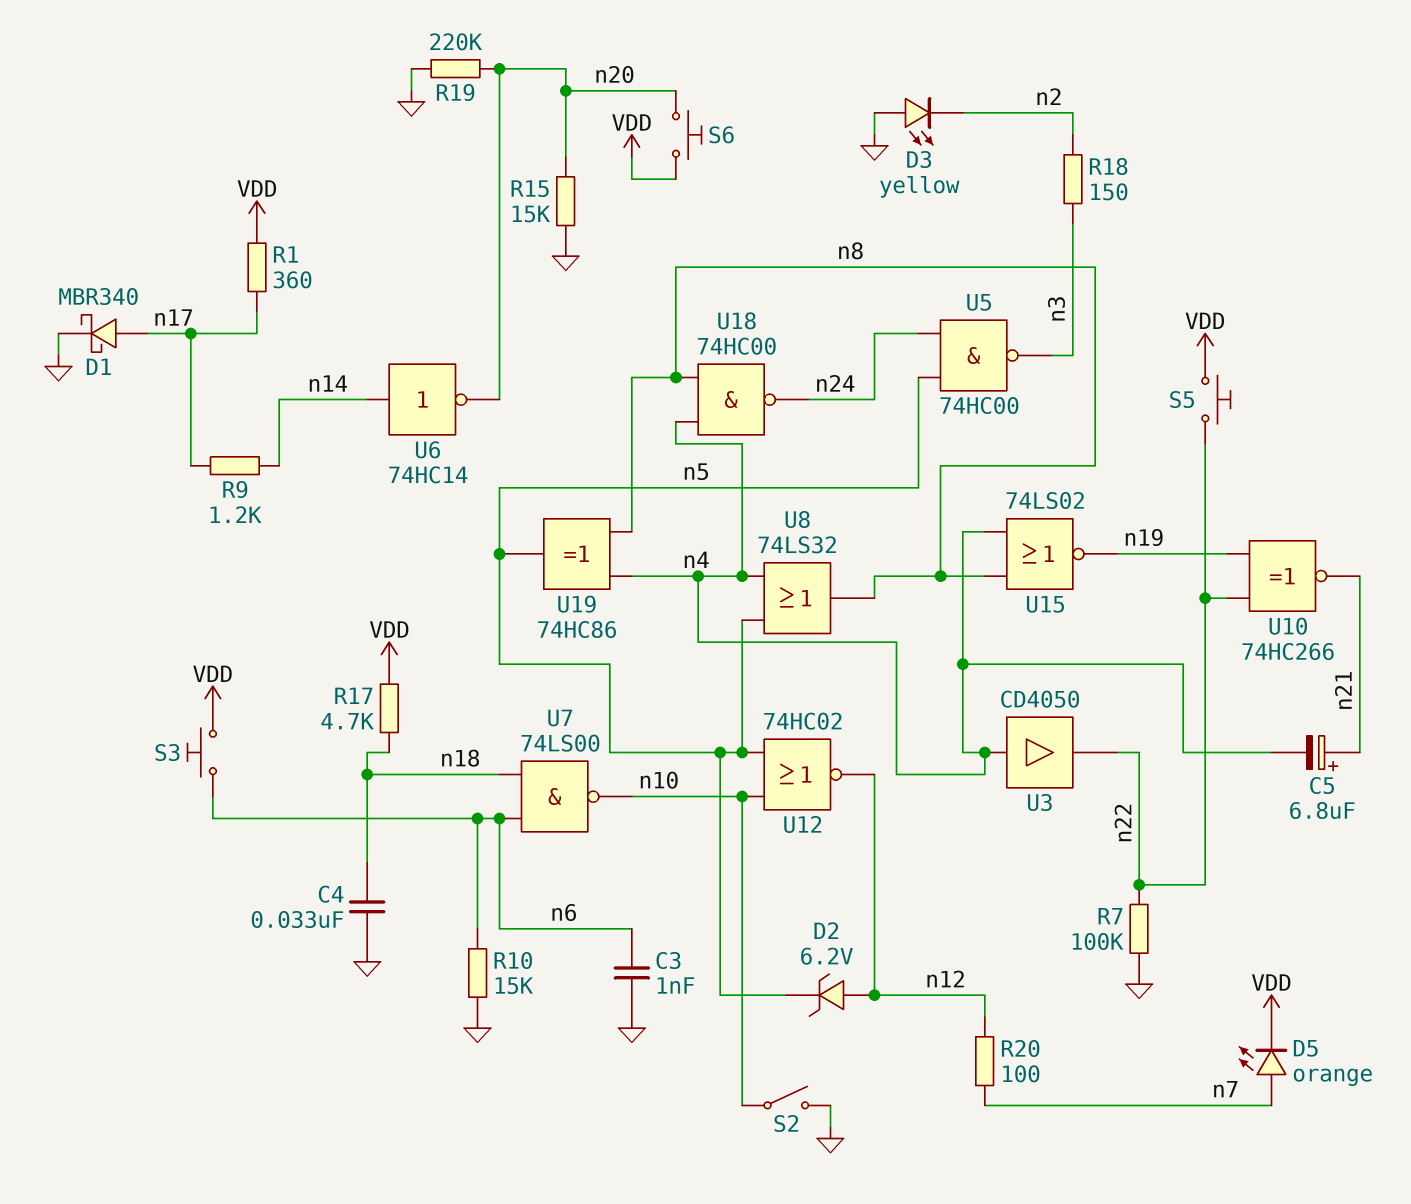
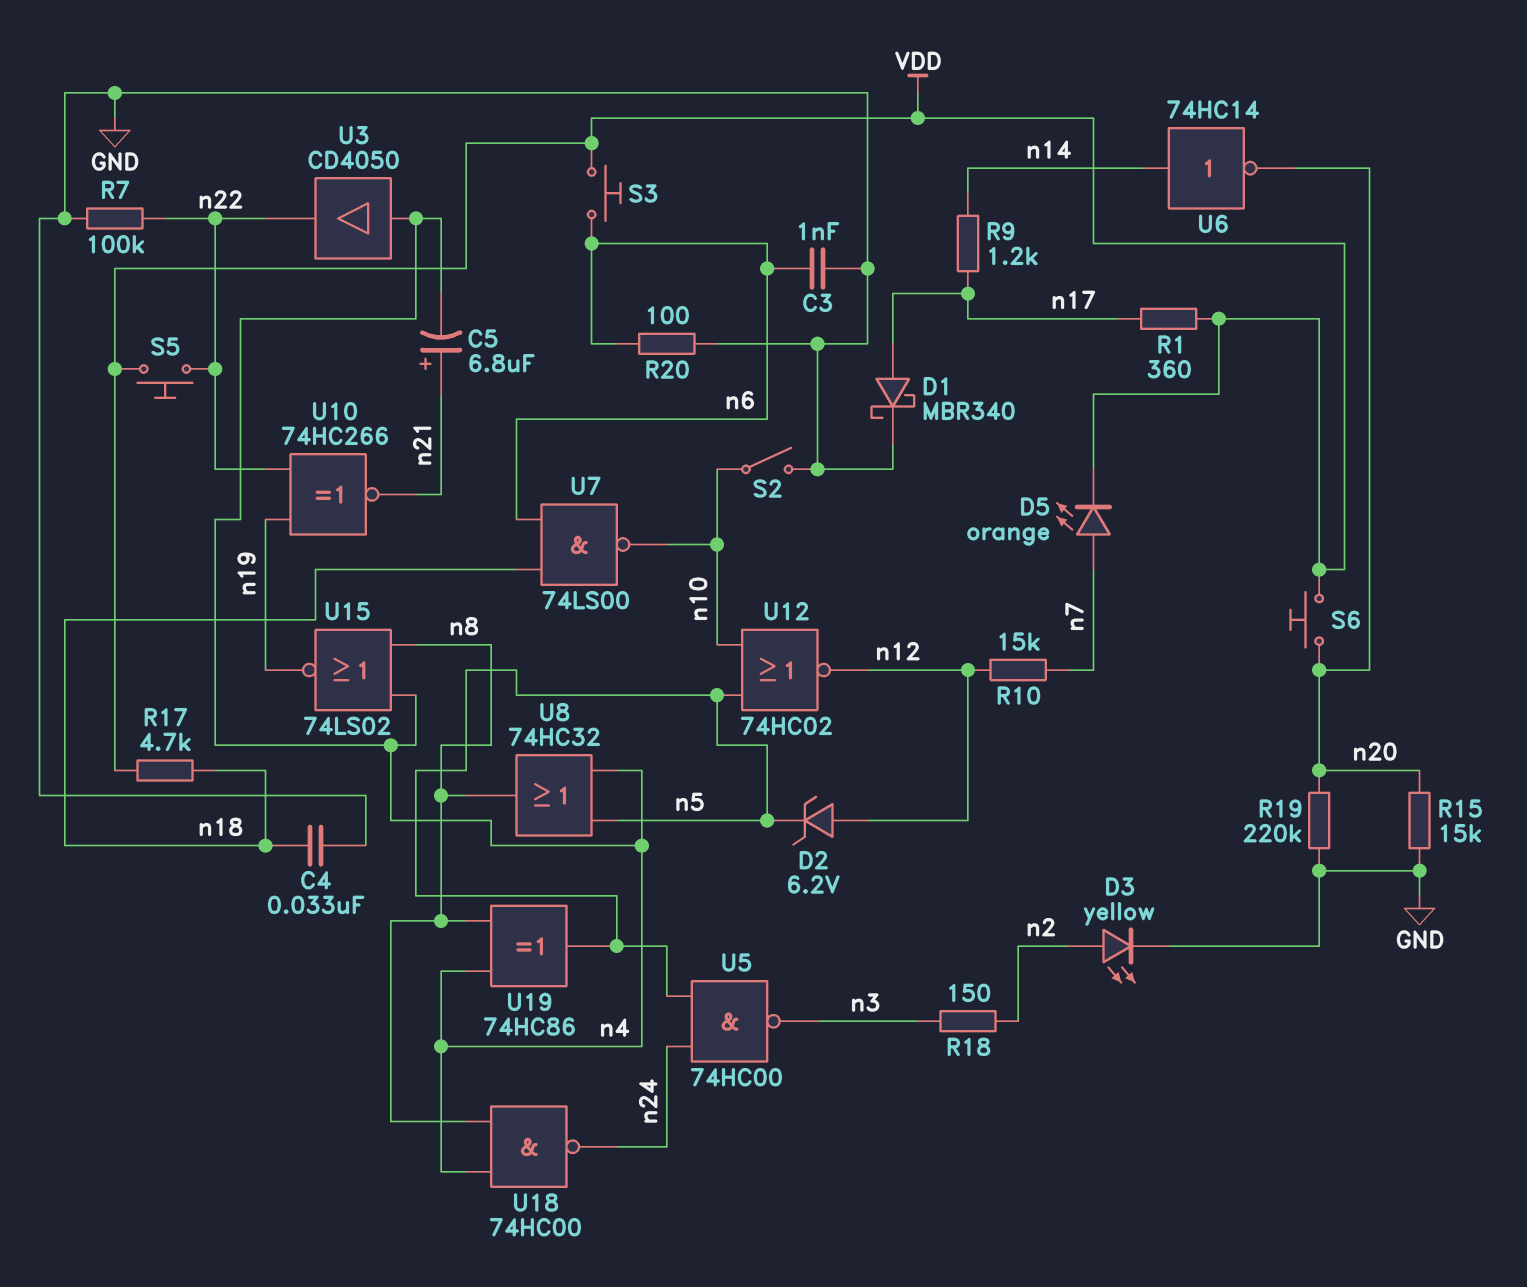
D3: LED yellow (A GND, K n2) -> LED yellow (A n2, K GND)
R10: 15k (GND, n6) -> 15k (n7, n12)
R20: 100 (n7, n12) -> 100 (GND, n6)
U8: OR 74LS32 (in n4, in n5, out n8) -> OR 74HC32 (in n4, in n5, out n8)

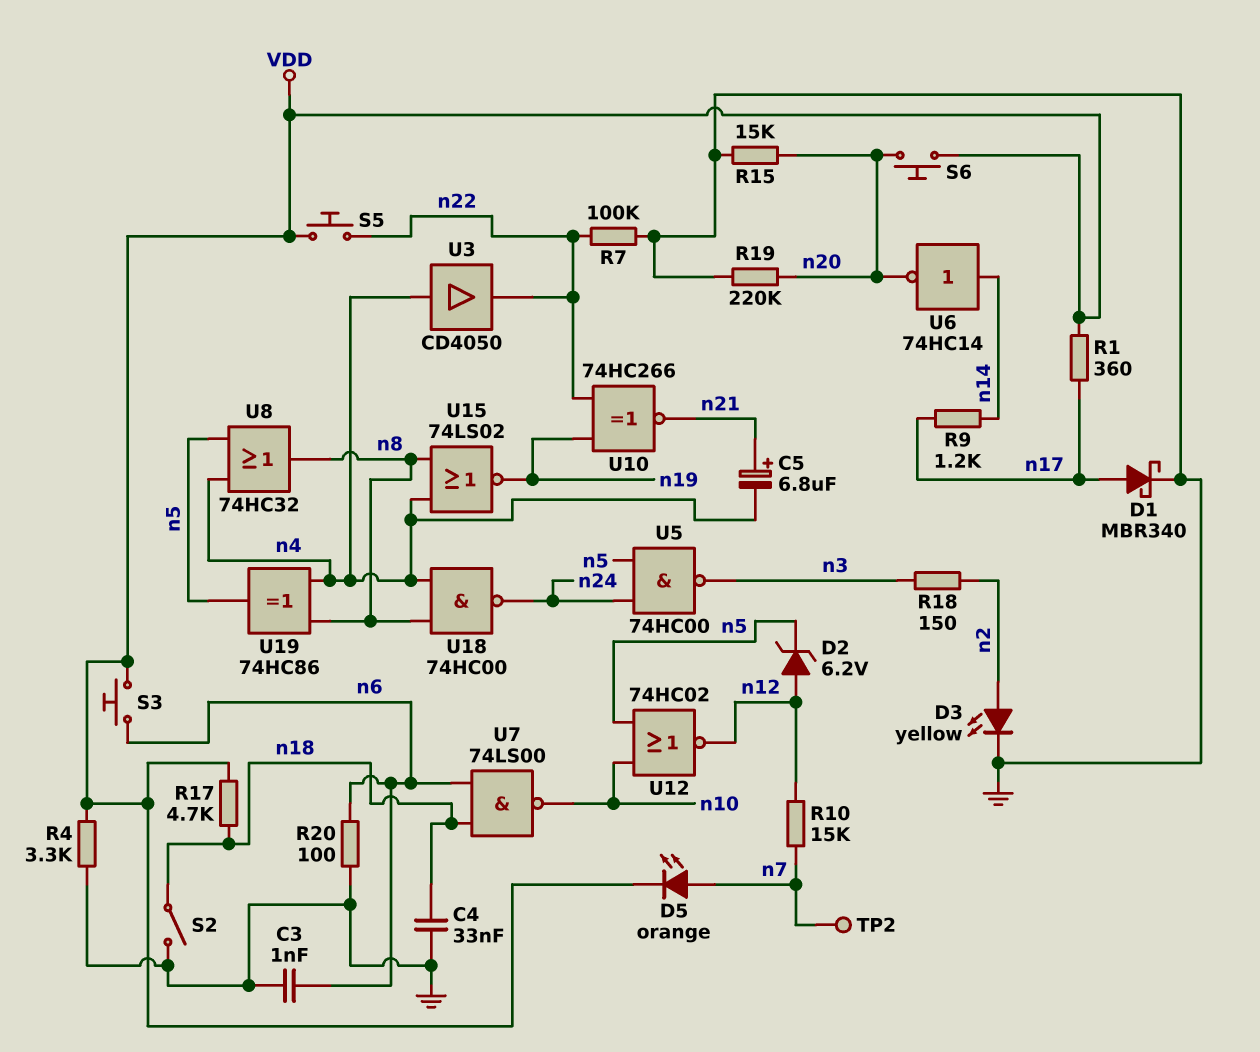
R4: none -> 3.3k (GND, VDD)
S2: switch (GND, n10) -> switch (GND, n18)
TP2: none -> test point (n7)

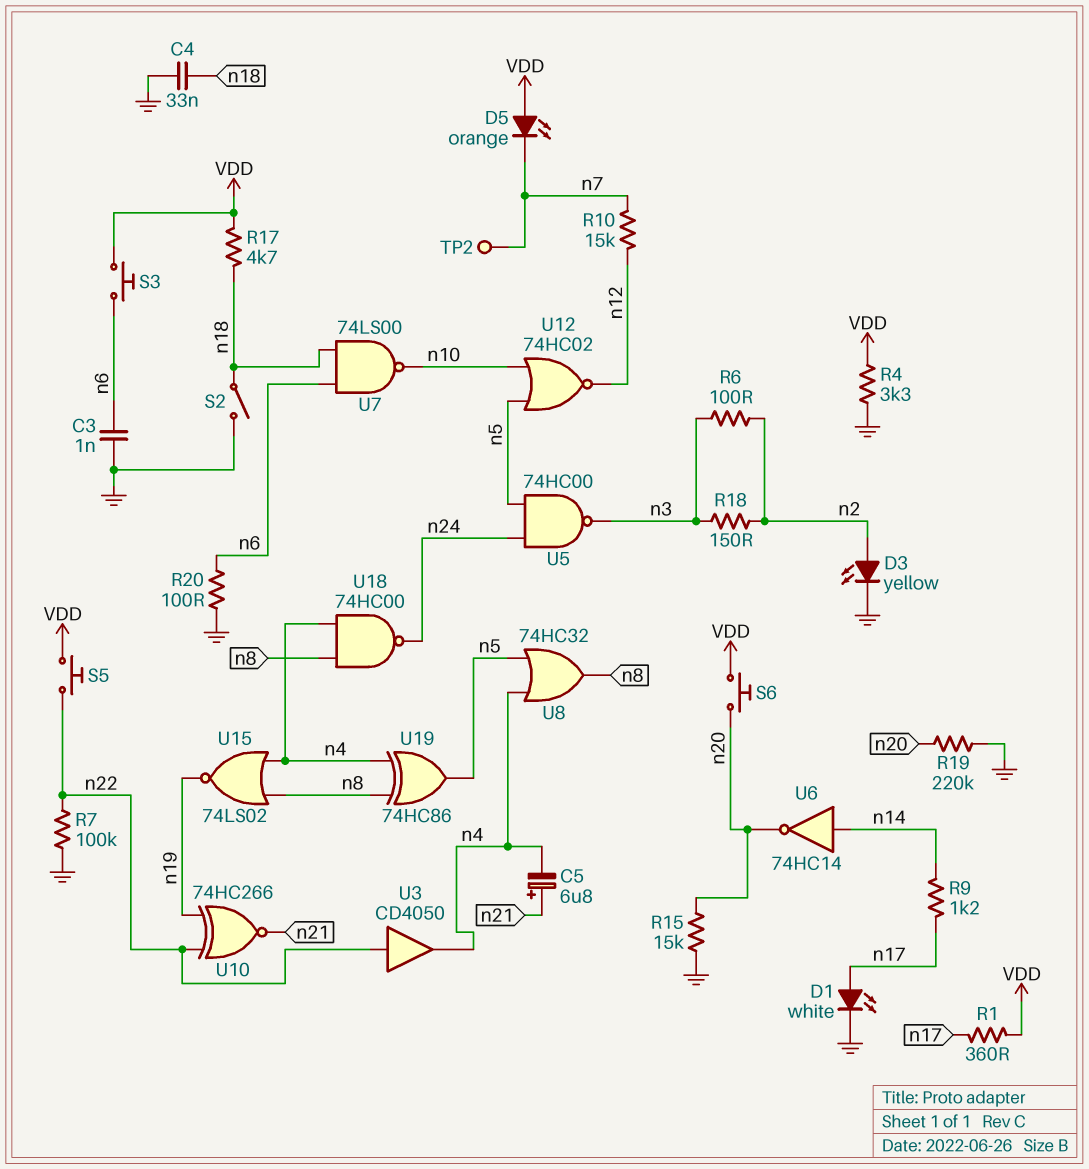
D1: schottky MBR340 (A n17, K GND) -> LED white (A n17, K GND)
D2: zener 6.2V (A n12, K n5) -> none
D5: LED orange (A n7, K VDD) -> LED orange (A VDD, K n7)
R6: none -> 100 (n2, n3)
U3: buffer CD4050 (in n4, out n22) -> buffer CD4050 (in n22, out n4)

